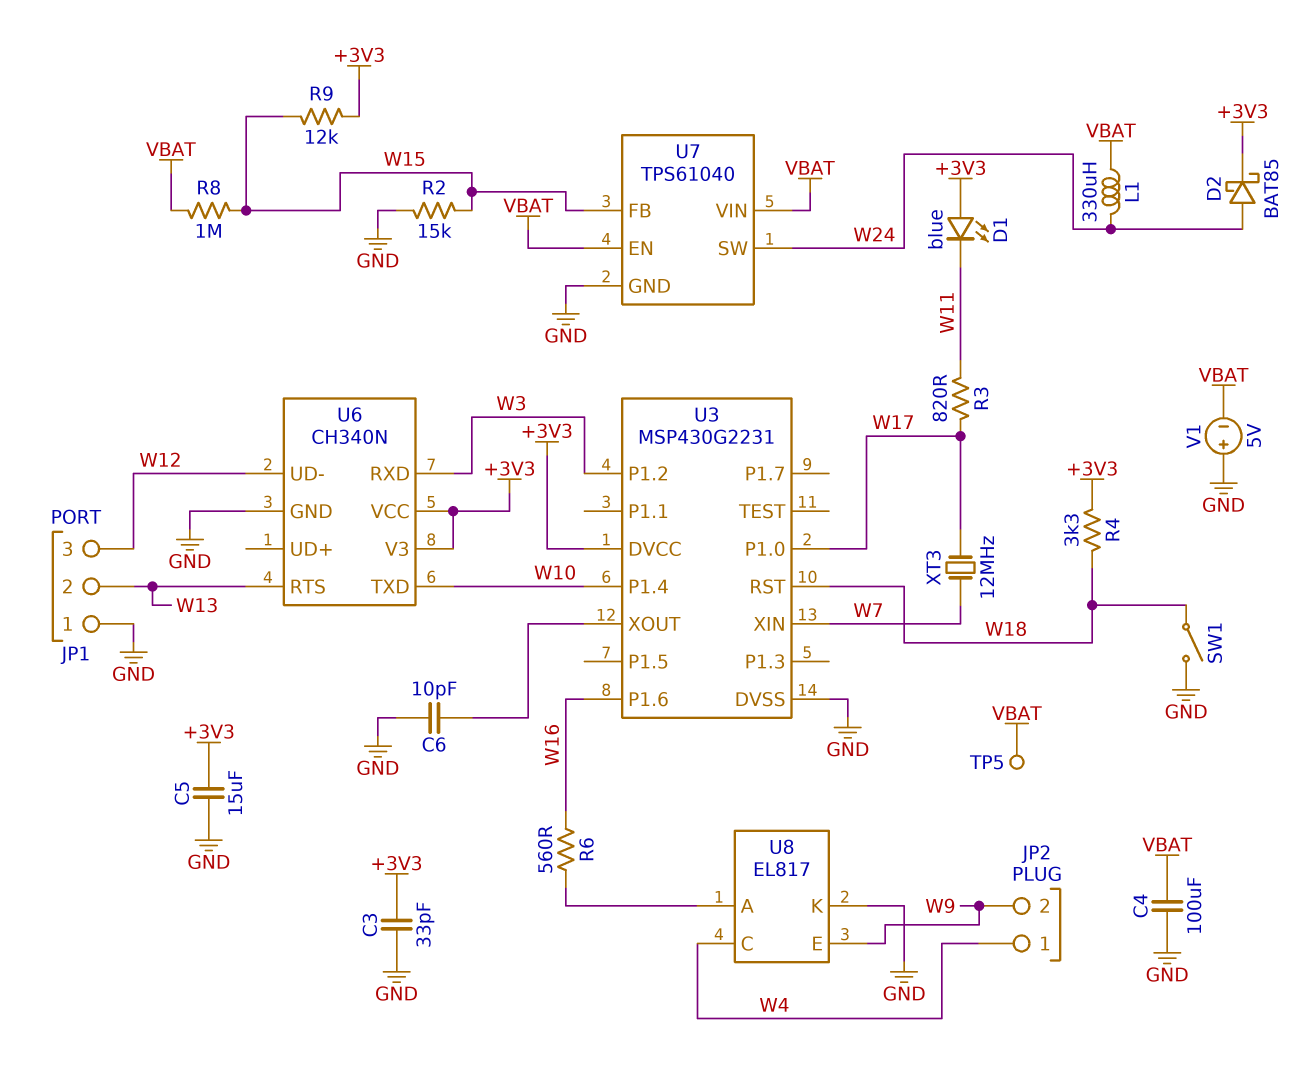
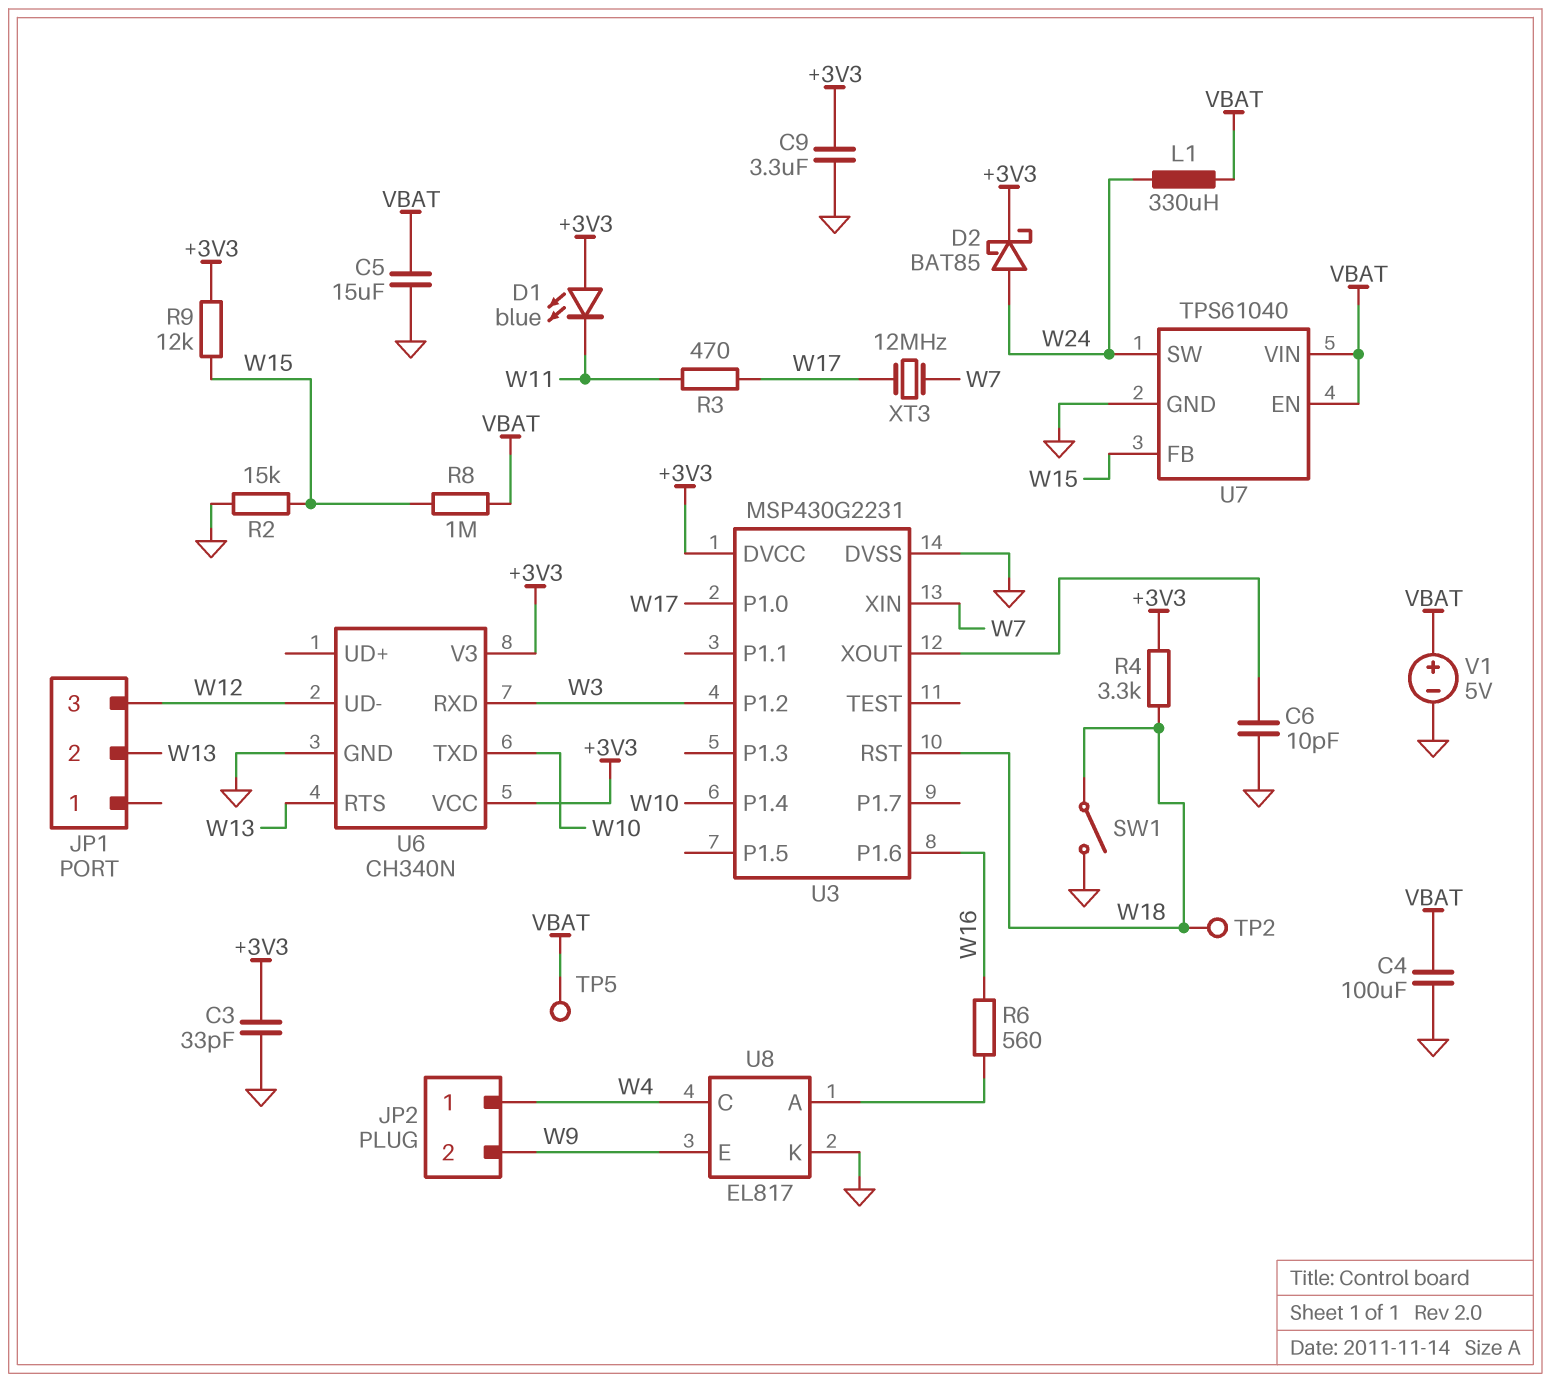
C5: 15uF (+3V3, GND) -> 15uF (GND, VBAT)
C9: none -> 3.3uF (+3V3, GND)
JP1 pin 1: GND -> none
R3: 820 (W11, W17) -> 470 (W11, W17)
TP2: none -> test point (W18)
V1: 5V (plus GND, minus VBAT) -> 5V (plus VBAT, minus GND)

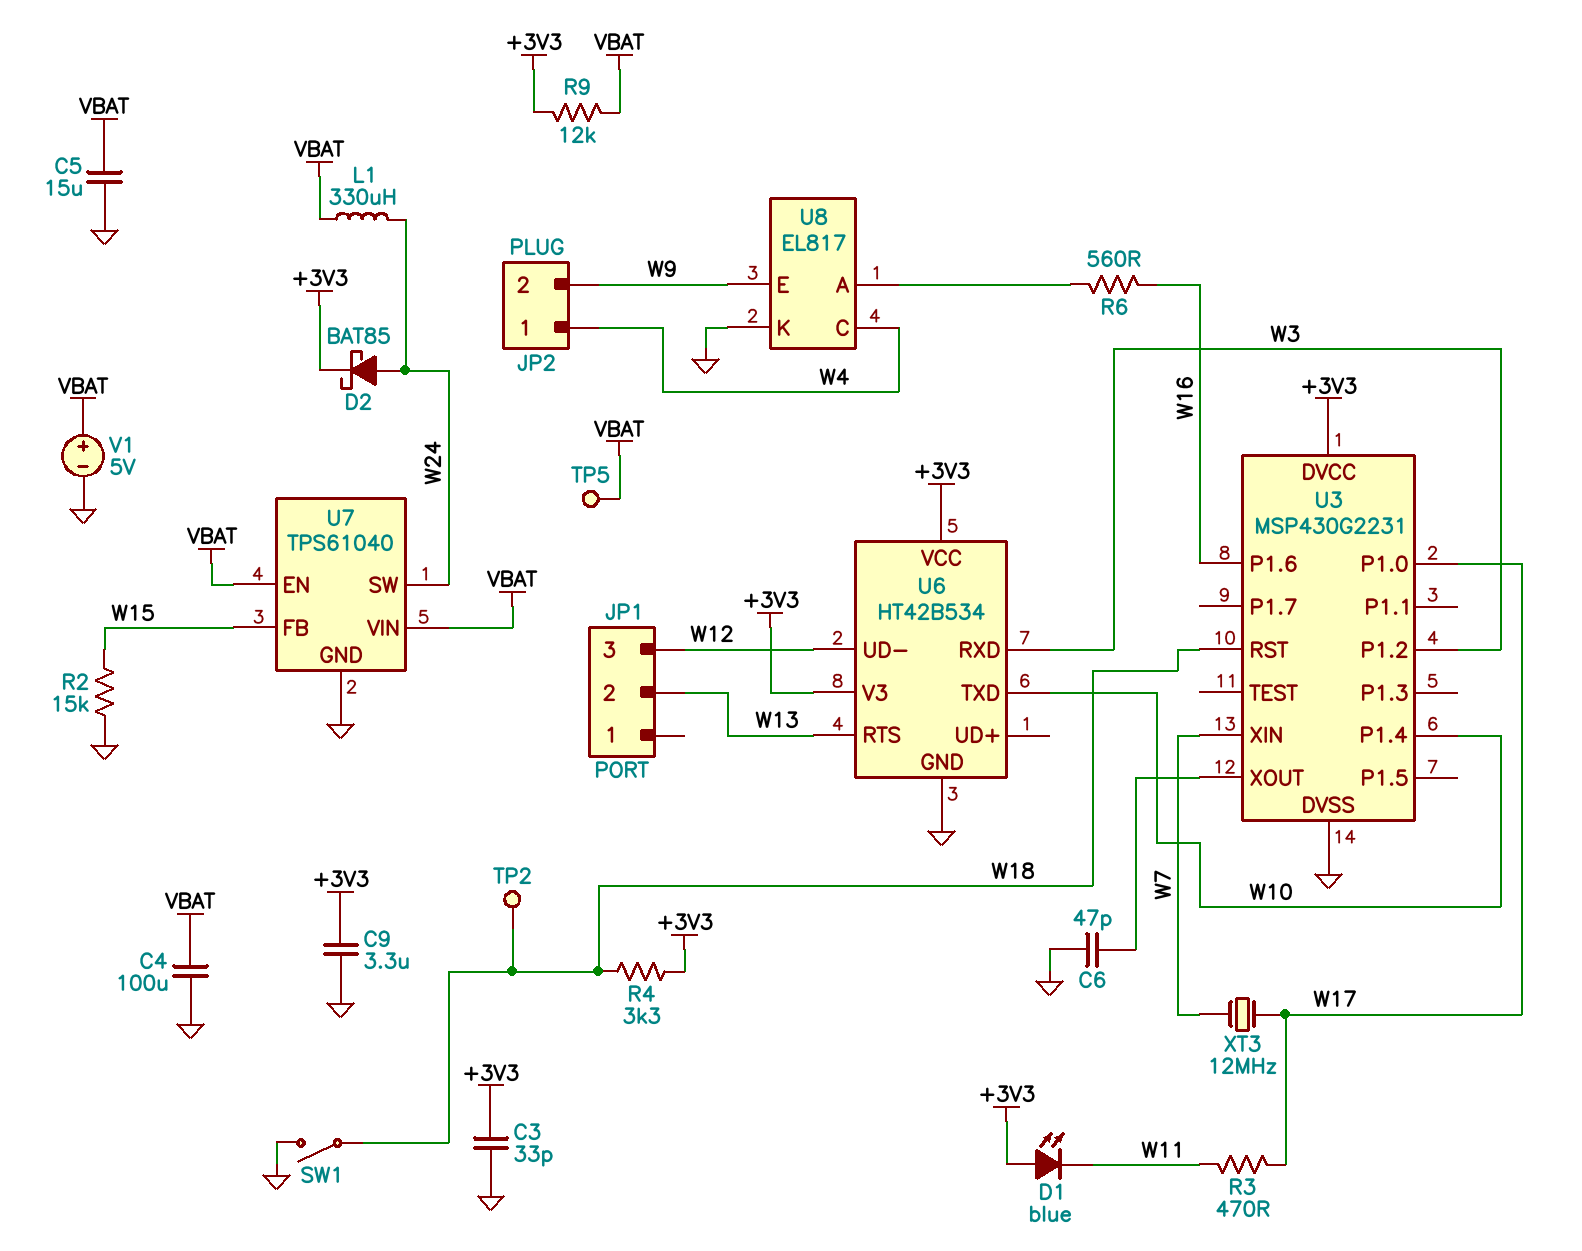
C6: 10pF (GND, U3/XOUT) -> 47pF (GND, U3/XOUT)
R8: 1M (VBAT, W15) -> none
R9: 12k (+3V3, W15) -> 12k (+3V3, VBAT)
U6: CH340N -> HT42B534

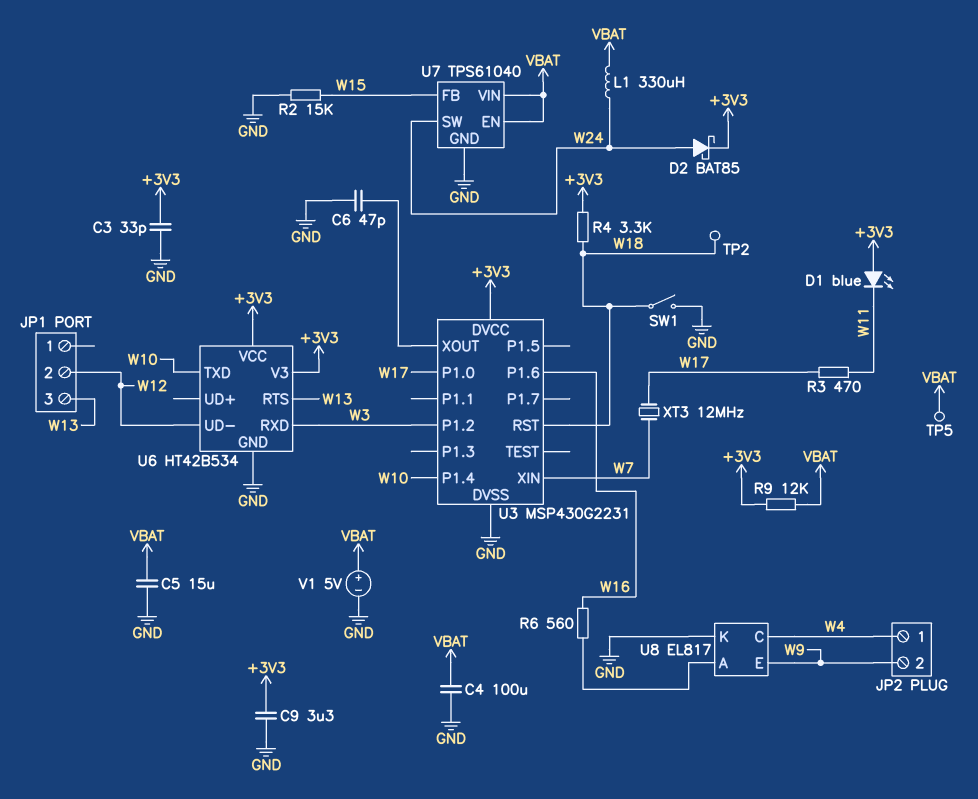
JP1 pin 2: W13 -> W12
JP1 pin 3: W12 -> W13

